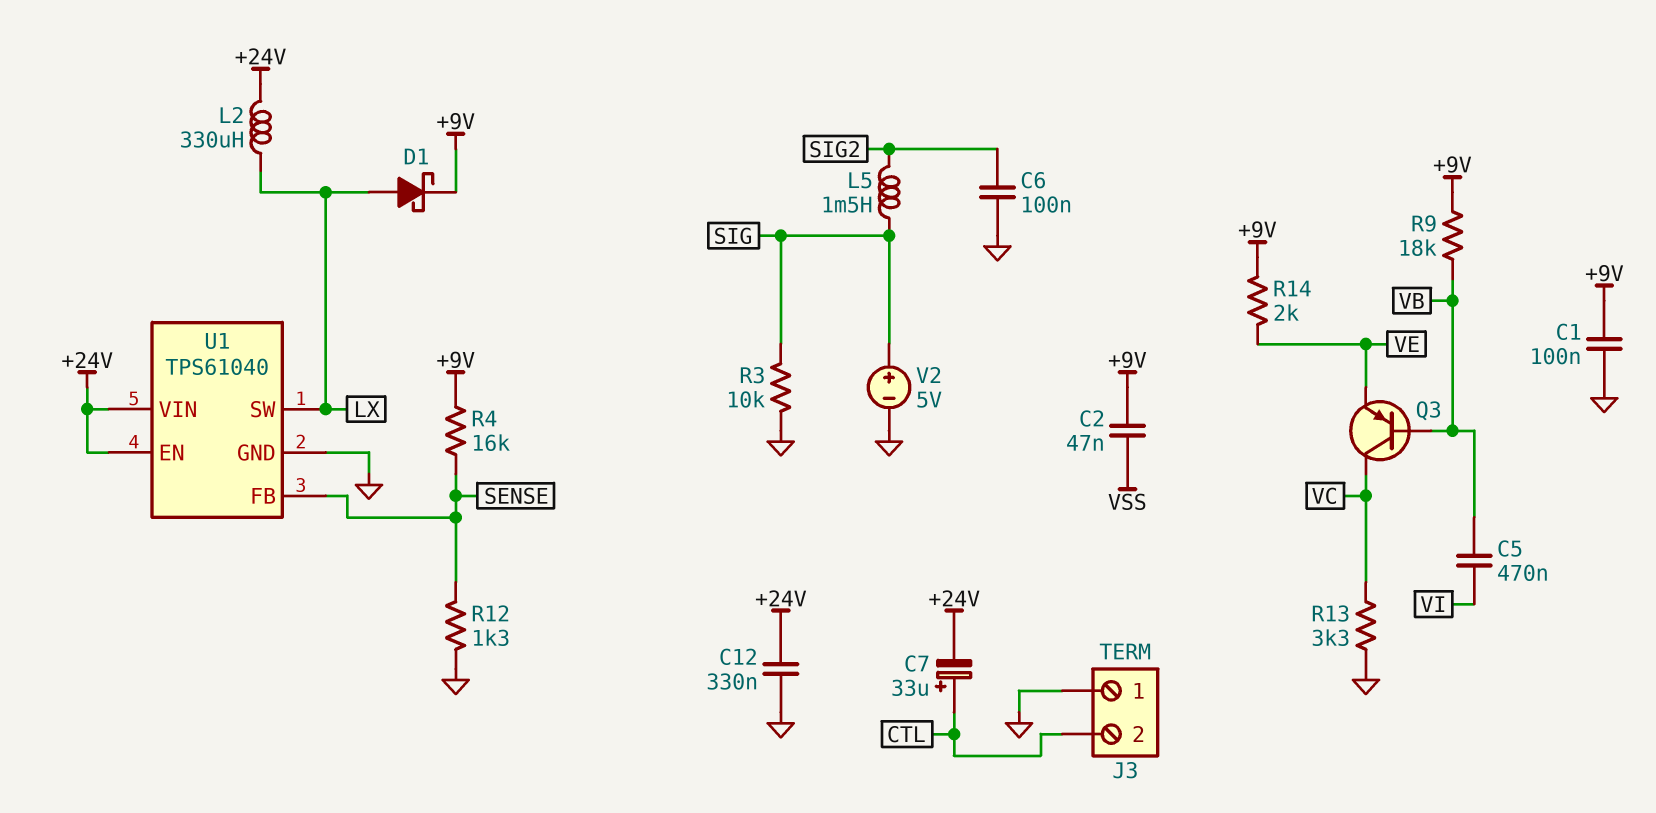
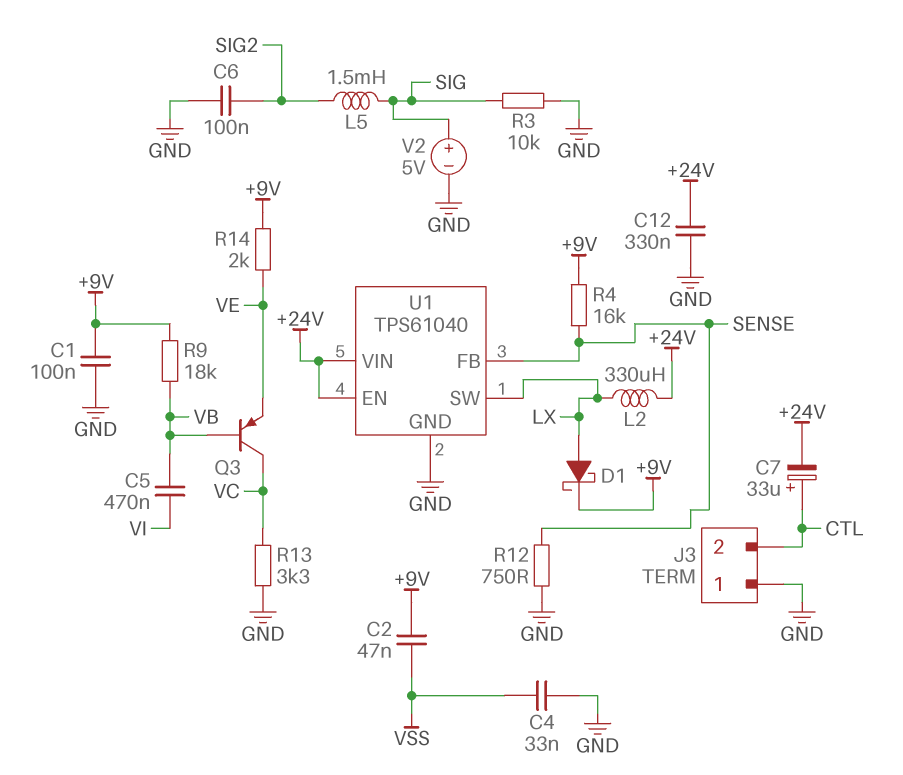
C4: none -> 33nF (GND, VSS)
R12: 1.3k (GND, SENSE) -> 750 (GND, SENSE)

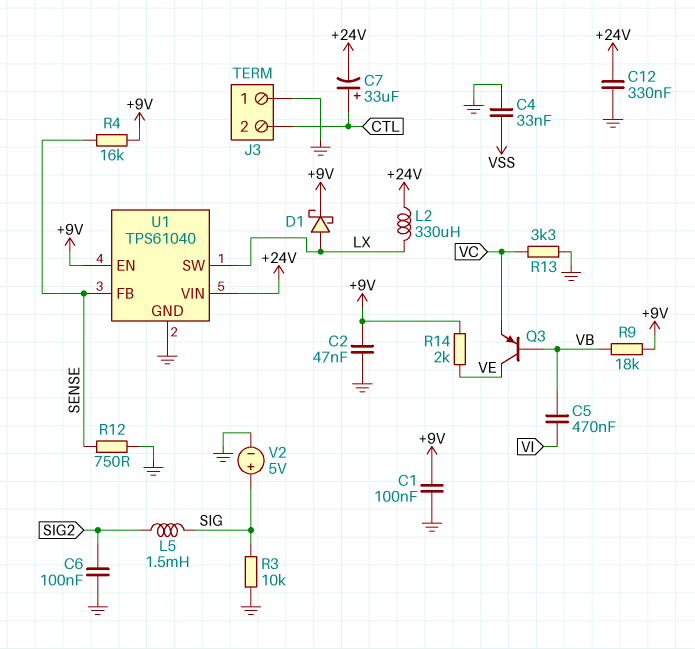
C2: 47nF (+9V, VSS) -> 47nF (+9V, GND)
Q3: PNP (B VB, C VC, E VE) -> PNP (B VB, C VE, E VC)
U1 pin EN: +24V -> +9V

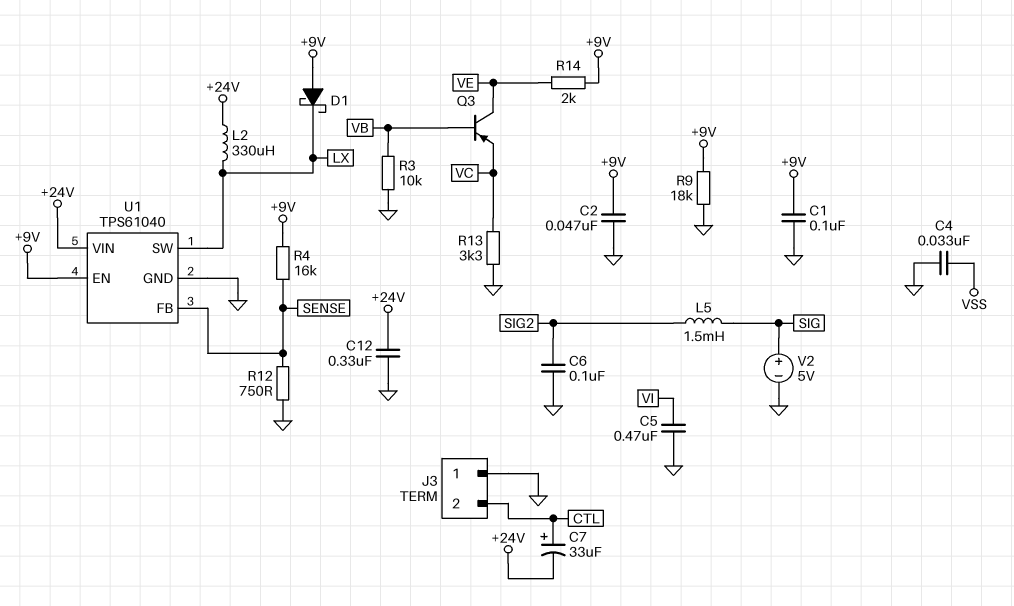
C5: 470nF (VB, VI) -> 470nF (GND, VI)
D1: schottky (A LX, K +9V) -> schottky (A +9V, K LX)
R3: 10k (GND, SIG) -> 10k (GND, VB)
R9: 18k (+9V, VB) -> 18k (+9V, GND)

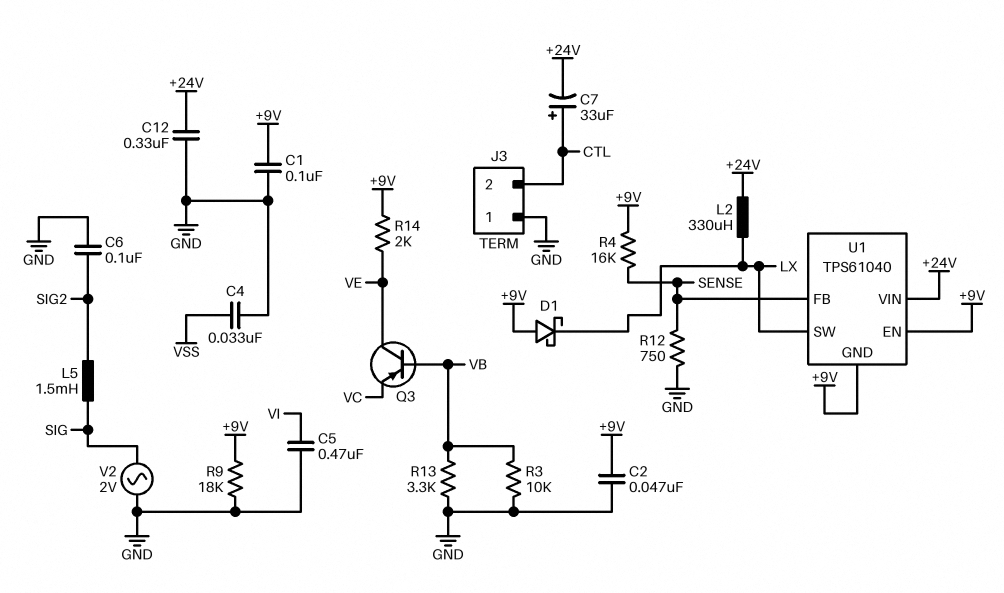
R13: 3.3k (GND, VC) -> 3.3k (GND, VB)
U1 pin GND: GND -> +9V
V2: 5V (plus SIG, minus GND) -> AC 2V (GND, SIG)

